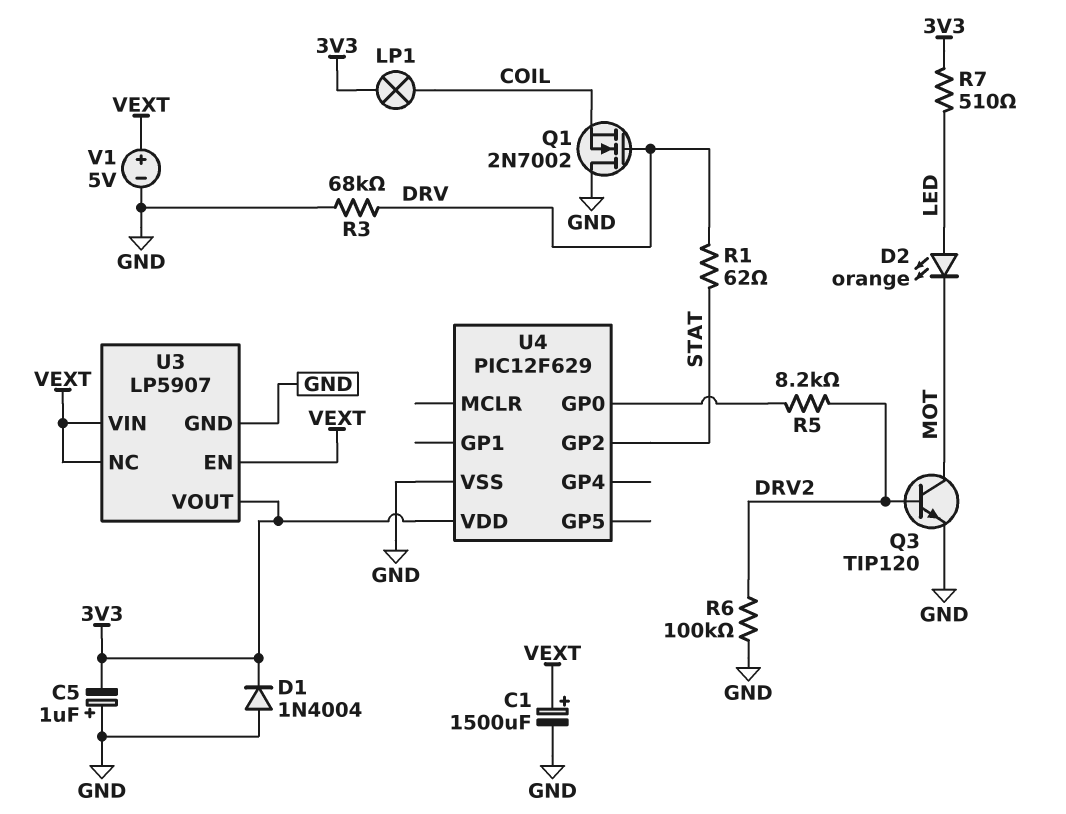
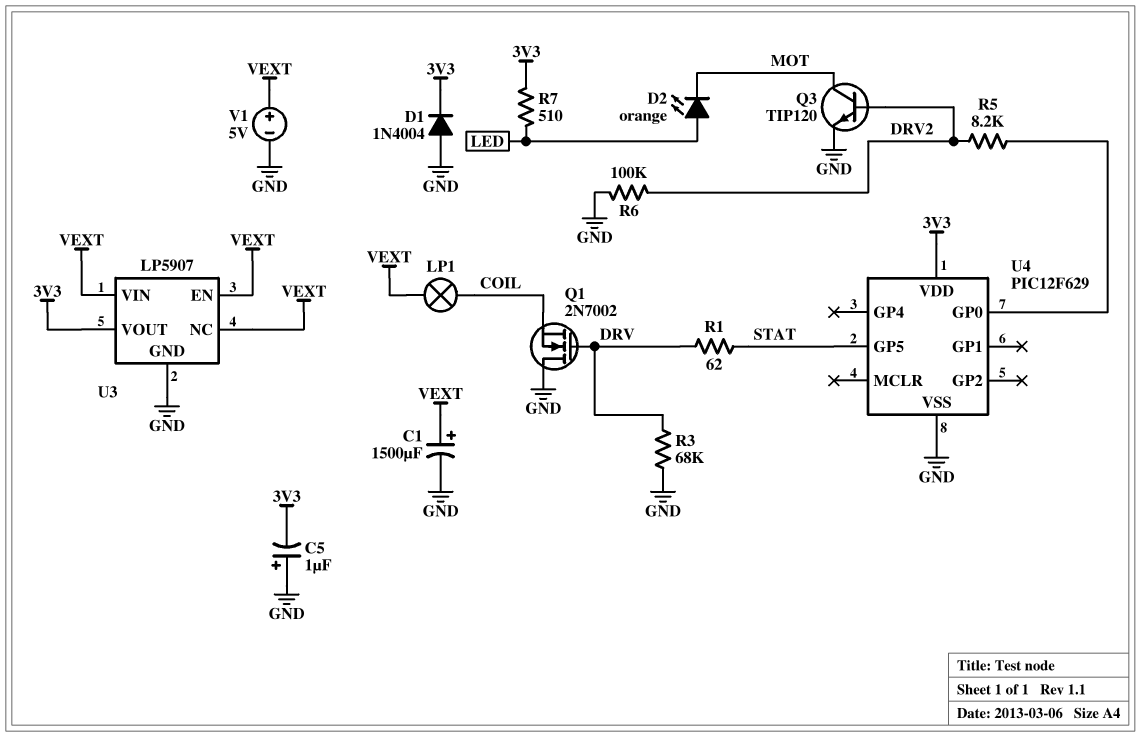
LP1: lamp (3V3, COIL) -> lamp (COIL, VEXT)
U4 pin GP2: STAT -> none
U4 pin GP5: none -> STAT

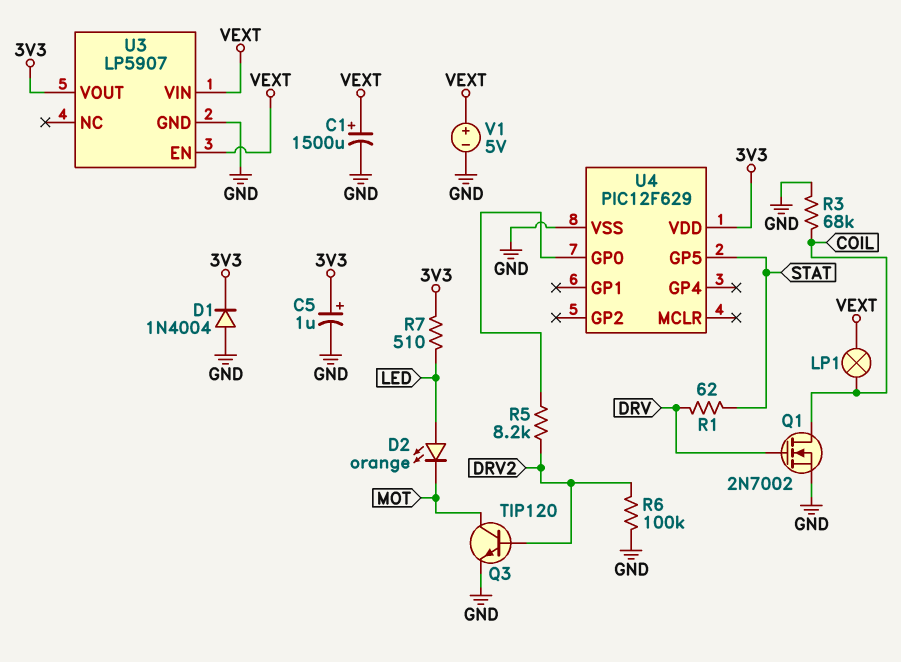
C5: 1uF (plus GND, minus 3V3) -> 1uF (plus 3V3, minus GND)
Q1: NMOS 2N7002 (G DRV, D GND, S COIL) -> NMOS 2N7002 (G DRV, D COIL, S GND)
R3: 68k (DRV, GND) -> 68k (COIL, GND)
U3 pin NC: VEXT -> none

